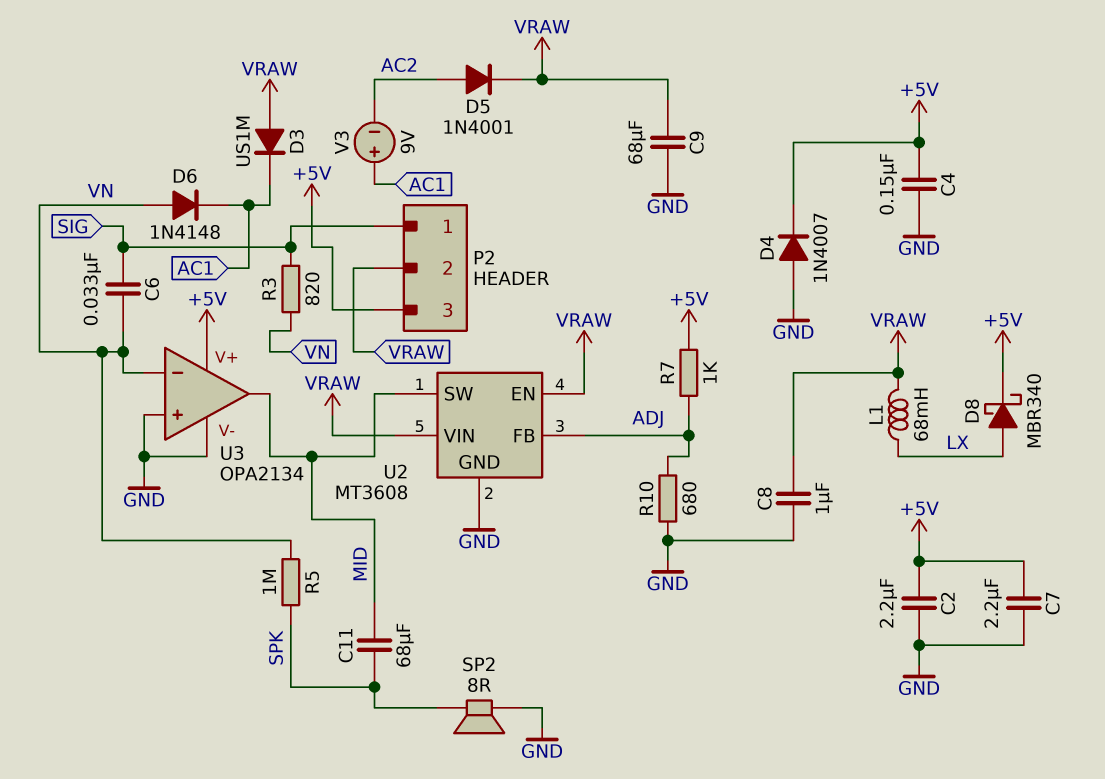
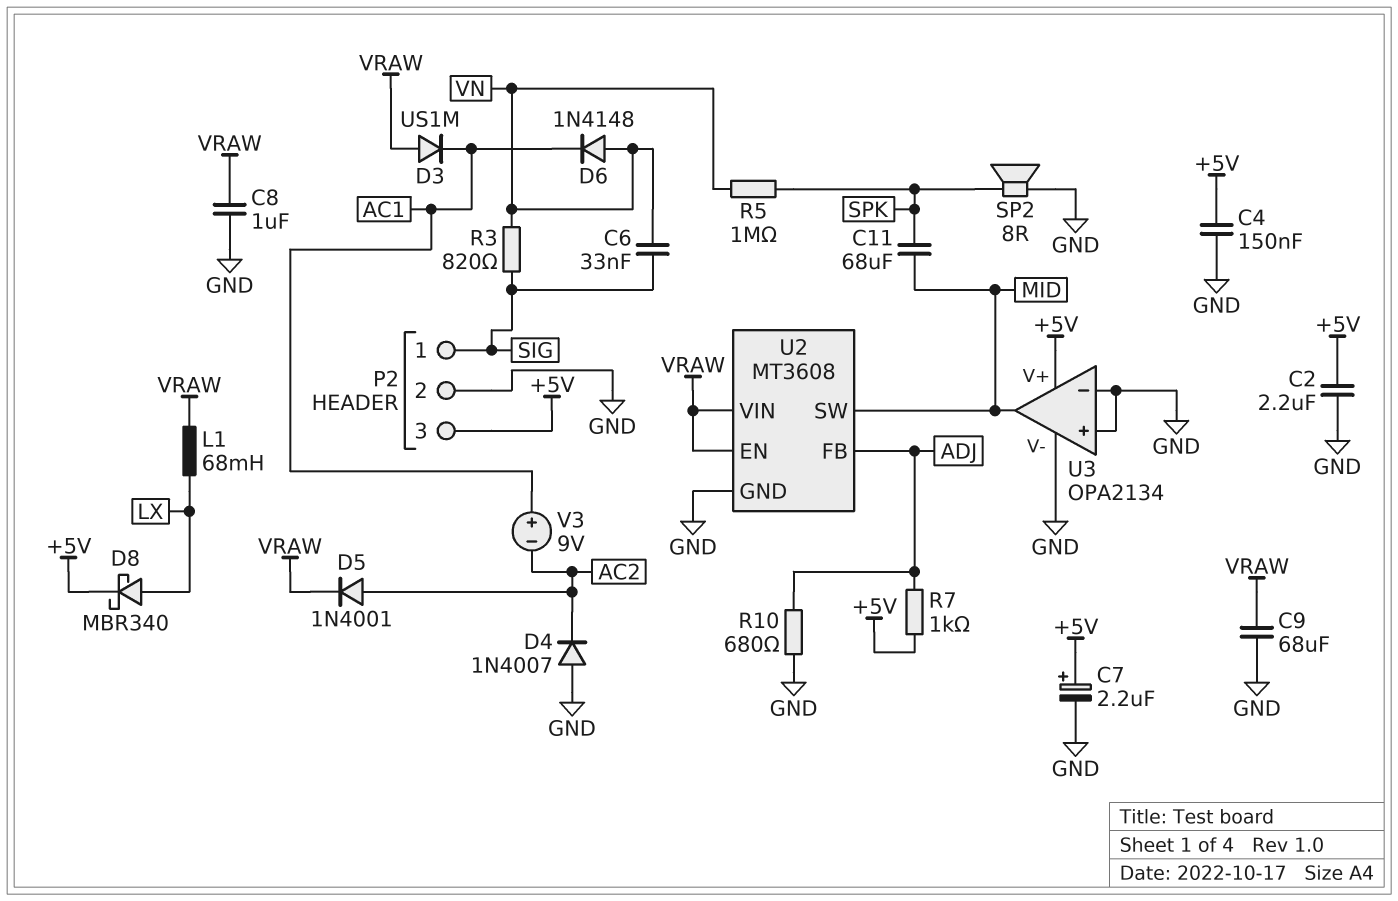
C7: 2.2uF (+5V, GND) -> 2.2uF (plus +5V, minus GND)
D4: diode 1N4007 (A GND, K +5V) -> diode 1N4007 (A GND, K AC2)
P2 pin 2: VRAW -> GND
U3 pin in-: VN -> GND

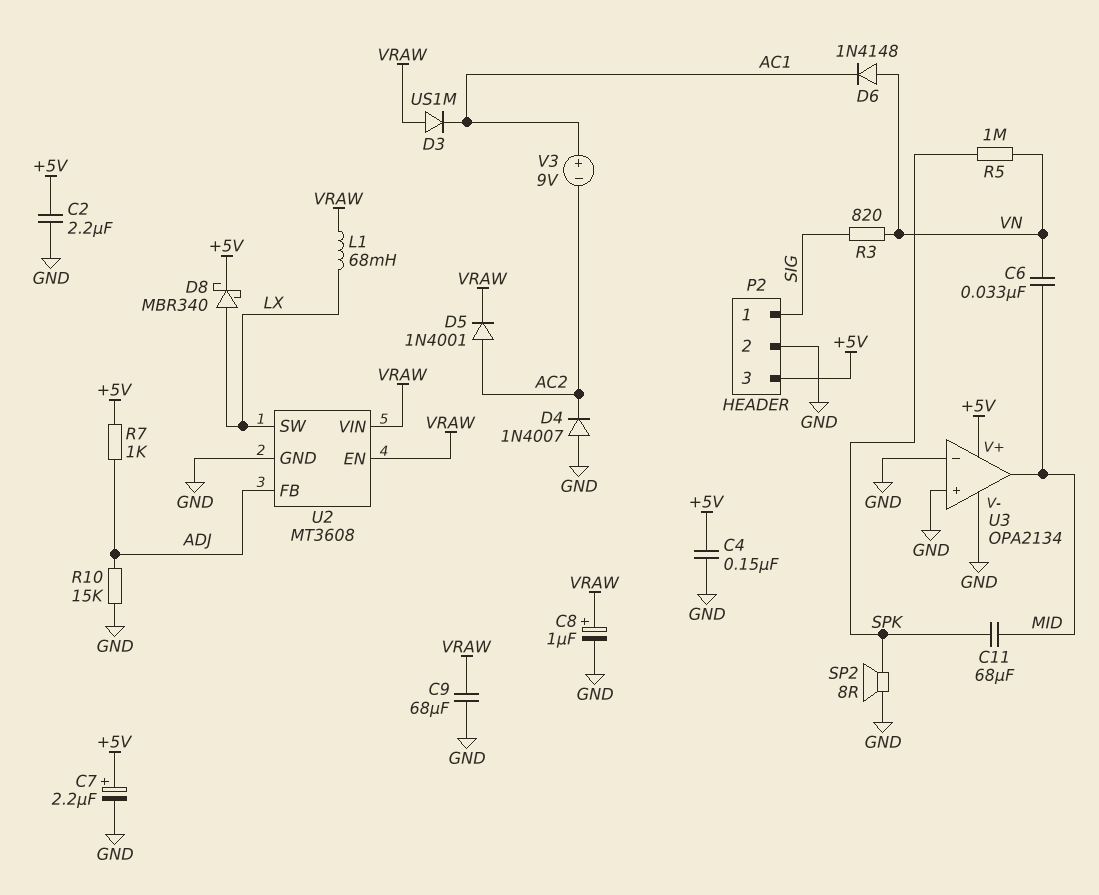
C6: 33nF (SIG, VN) -> 33nF (MID, VN)
C8: 1uF (GND, VRAW) -> 1uF (plus VRAW, minus GND)
R10: 680 (ADJ, GND) -> 15k (ADJ, GND)
U2 pin SW: MID -> LX

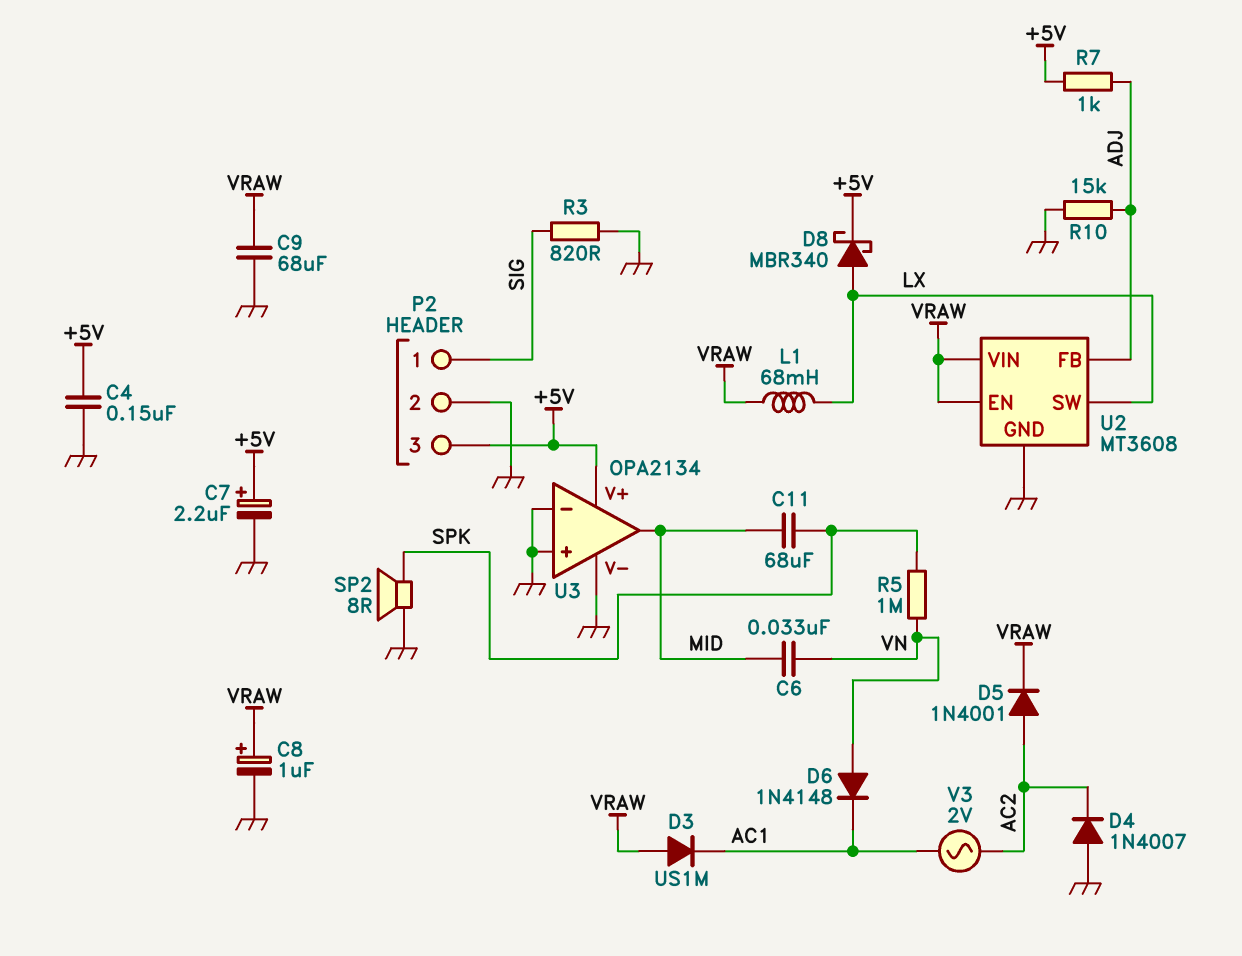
C2: 2.2uF (+5V, GND) -> none
R3: 820 (SIG, VN) -> 820 (GND, SIG)
V3: 9V (plus AC1, minus AC2) -> AC 2V (AC1, AC2)

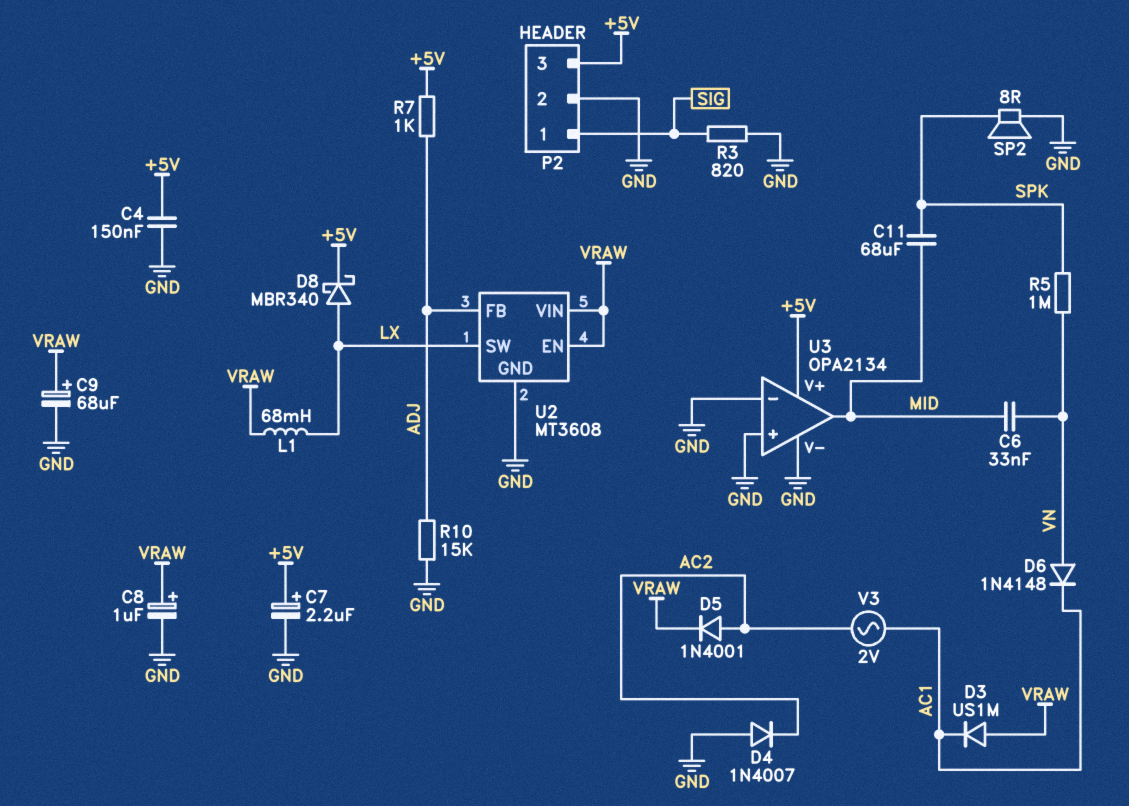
C9: 68uF (GND, VRAW) -> 68uF (plus VRAW, minus GND)

